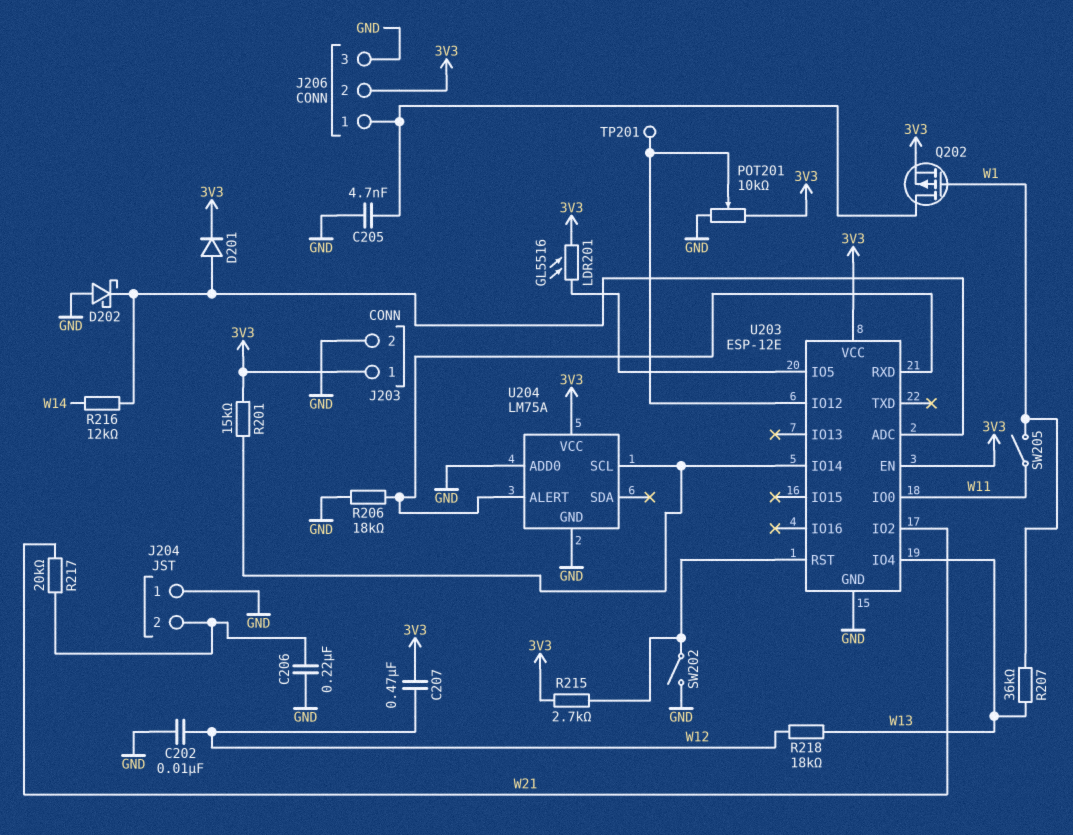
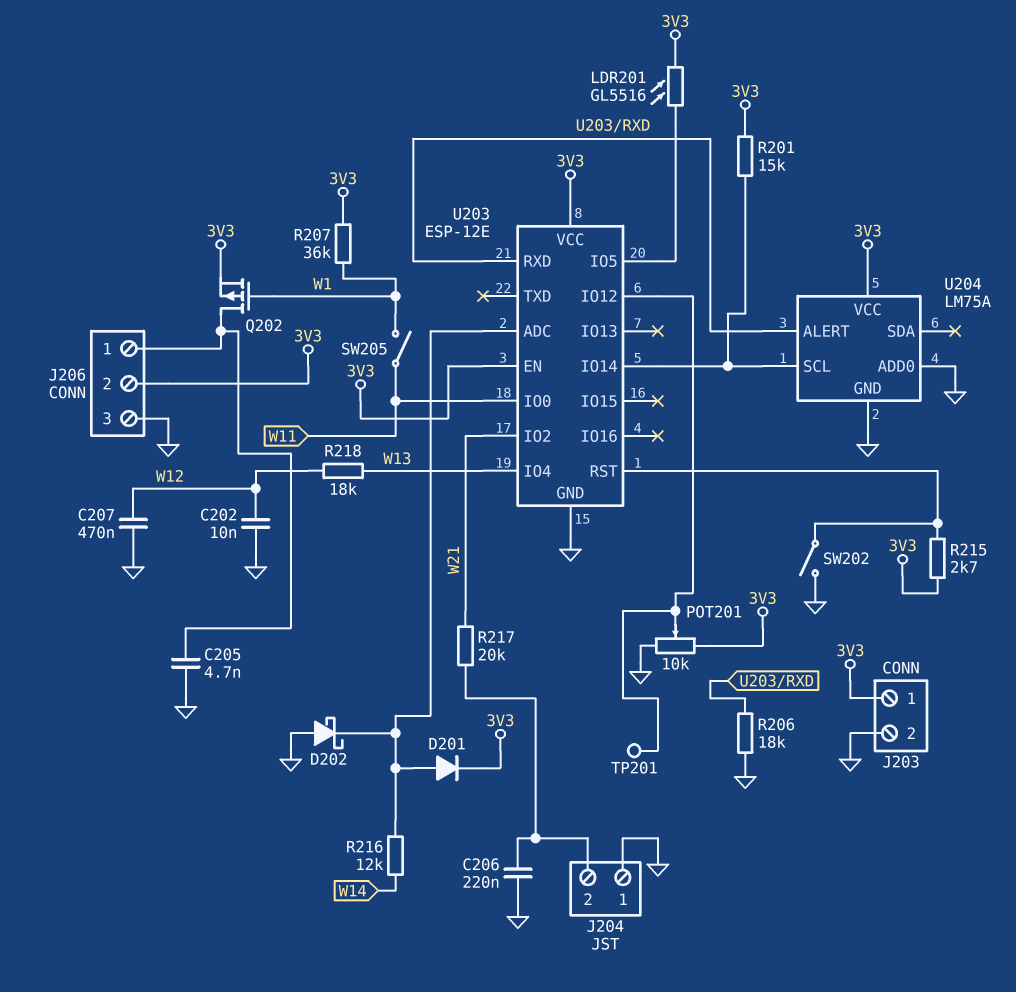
C207: 470nF (3V3, W12) -> 470nF (GND, W12)
R207: 36k (W1, W13) -> 36k (3V3, W1)

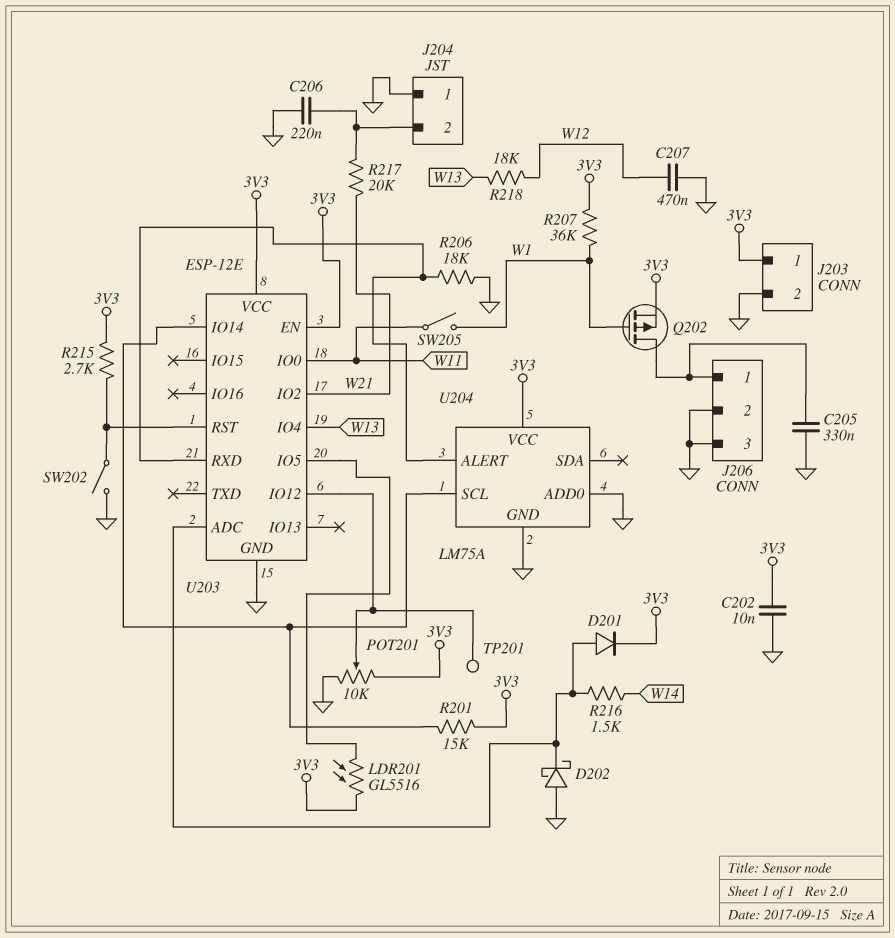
C202: 10nF (GND, W12) -> 10nF (3V3, GND)
C205: 4.7nF (GND, J206/1) -> 330nF (GND, J206/1)
J206 pin 2: 3V3 -> GND
R216: 12k (U203/ADC, W14) -> 1.5k (U203/ADC, W14)

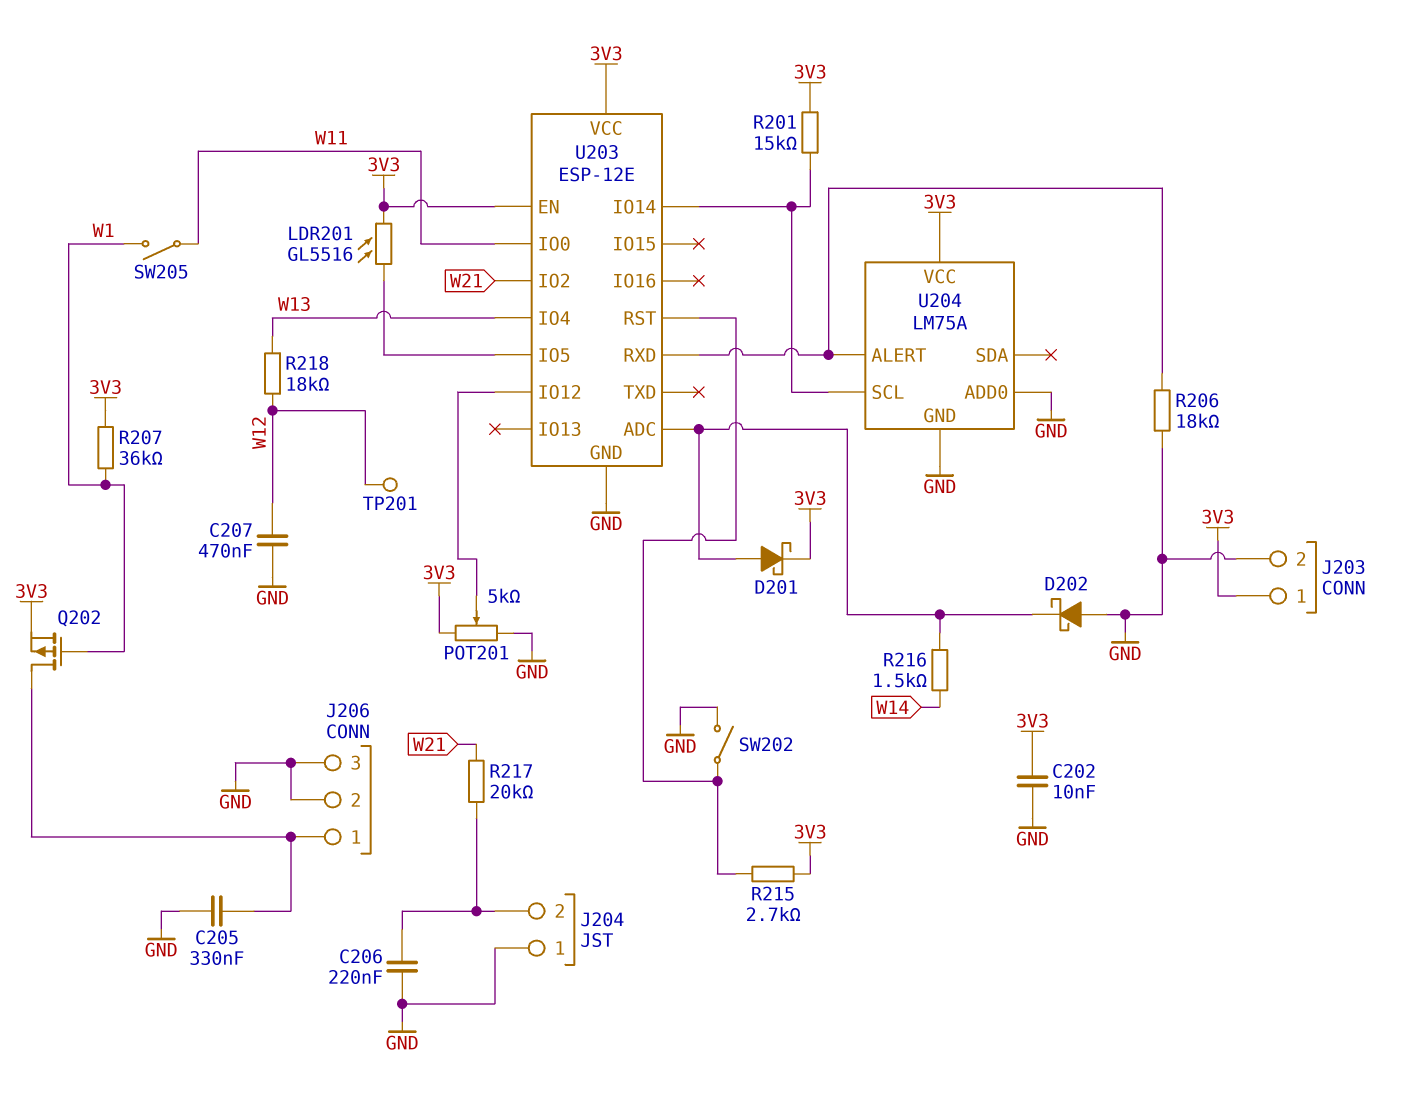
D201: diode (A U203/ADC, K 3V3) -> schottky (A U203/ADC, K 3V3)
POT201: 10k (3V3, GND, wiper U203/IO12) -> 5k (3V3, GND, wiper U203/IO12)
TP201: test point (U203/IO12) -> test point (W12)

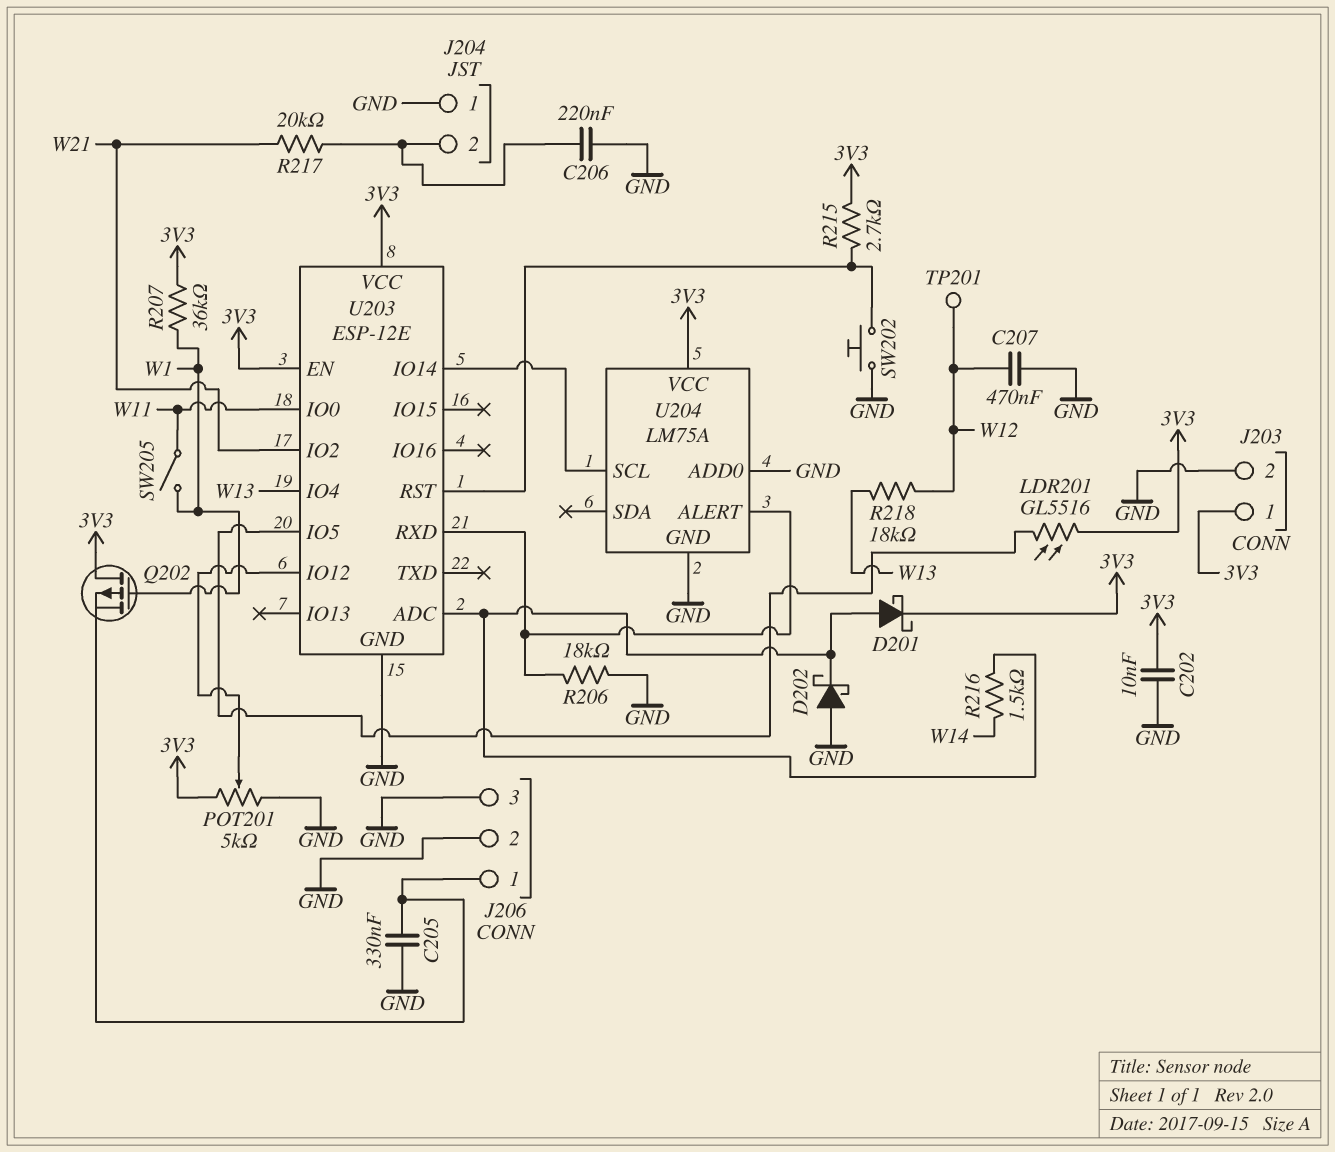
Q202: PMOS (G W1, D J206/1, S 3V3) -> PMOS (G W1, D 3V3, S J206/1)
R201: 15k (3V3, U203/IO14) -> none
SW202: switch (GND, U203/RST) -> button (GND, U203/RST)

